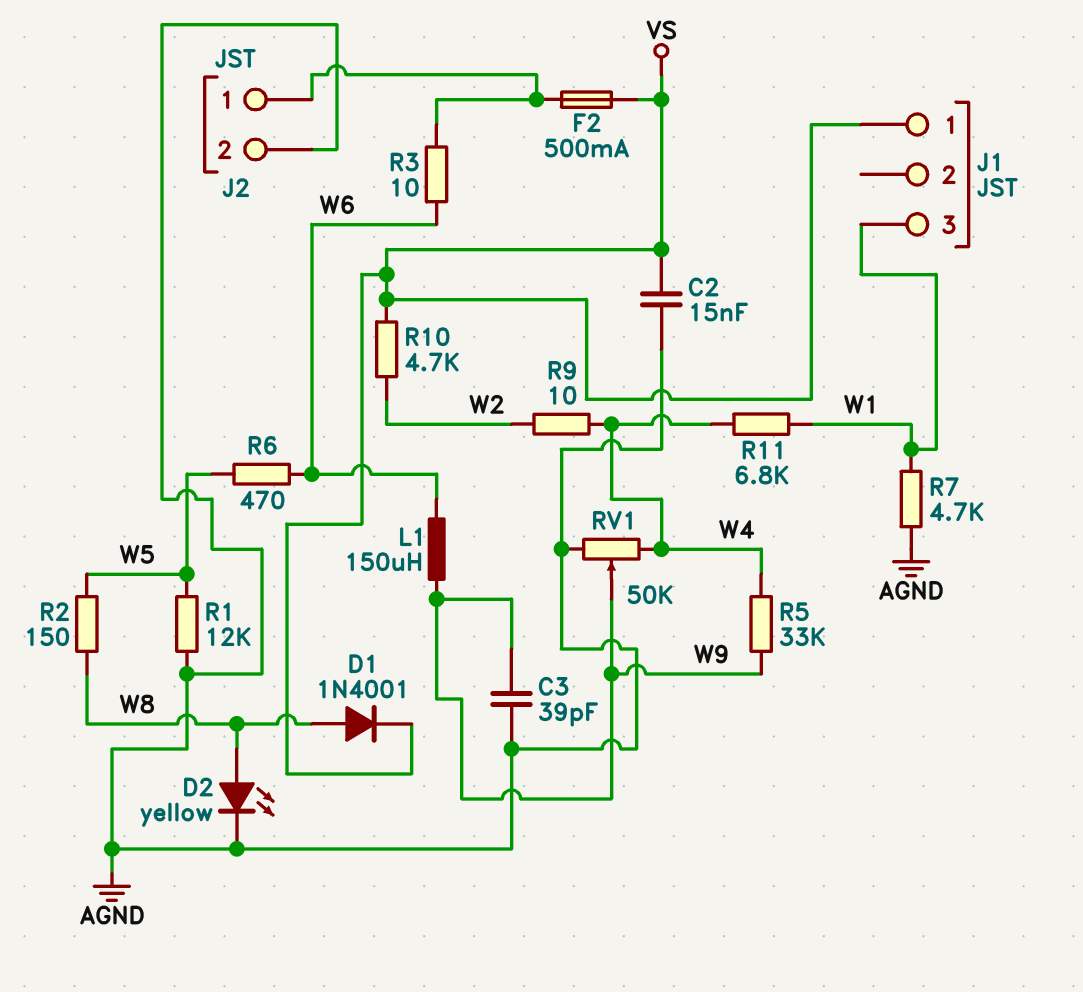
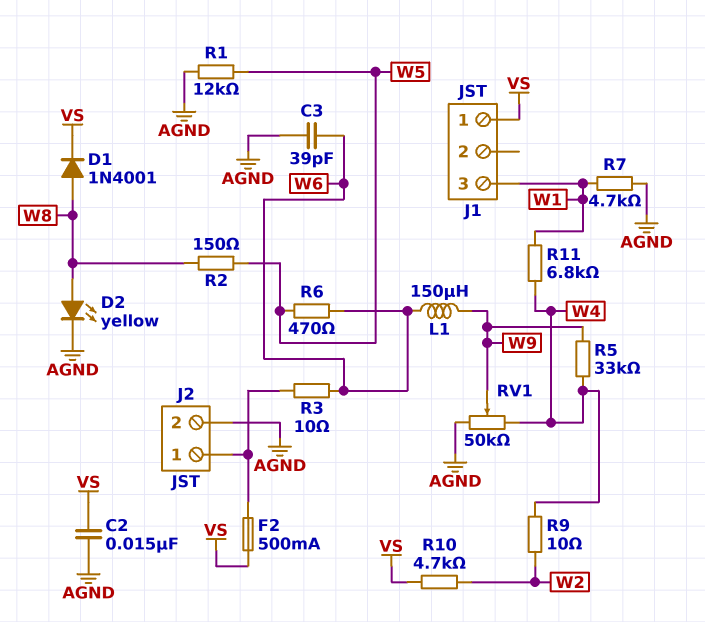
C3: 39pF (AGND, W9) -> 39pF (AGND, W6)

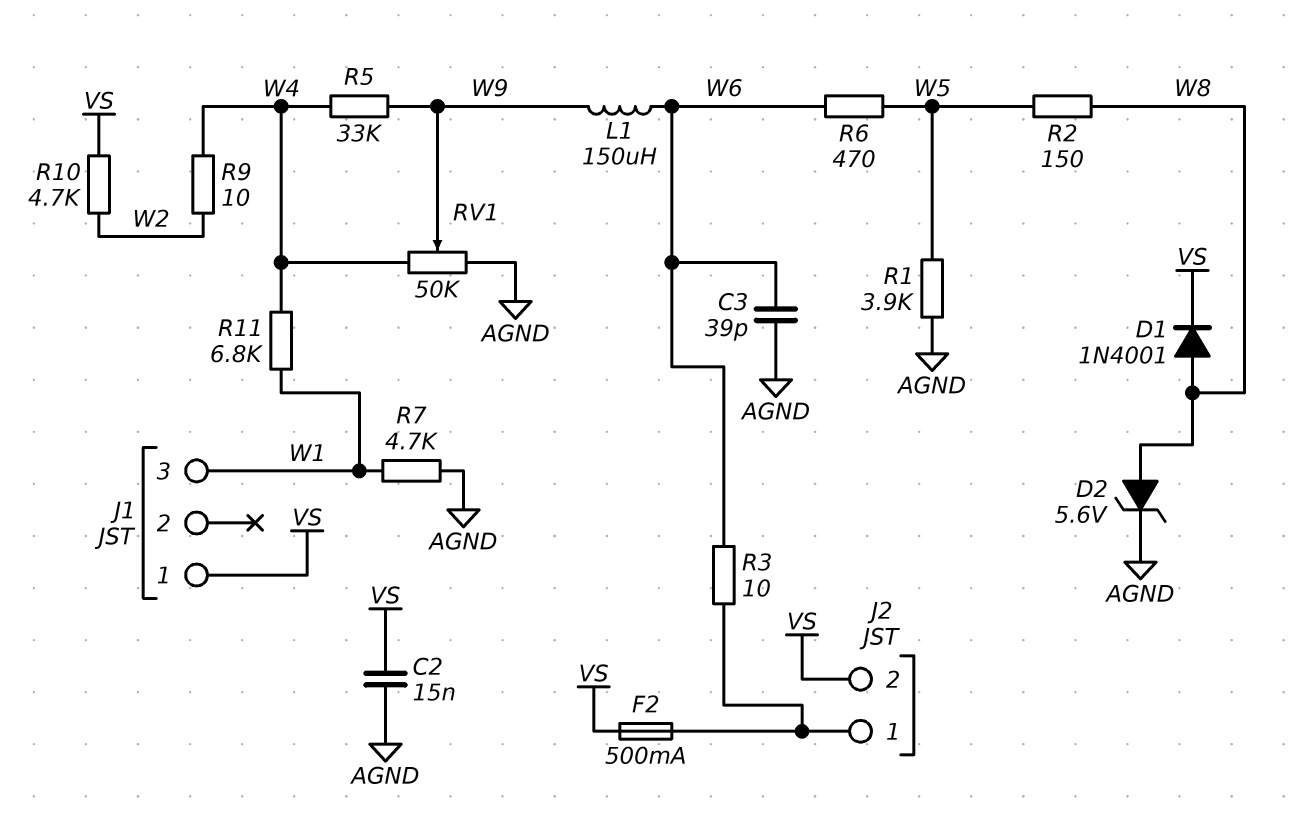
D2: LED yellow (A W8, K AGND) -> zener 5.6V (A W8, K AGND)
J2 pin 2: AGND -> VS
R1: 12k (AGND, W5) -> 3.9k (AGND, W5)

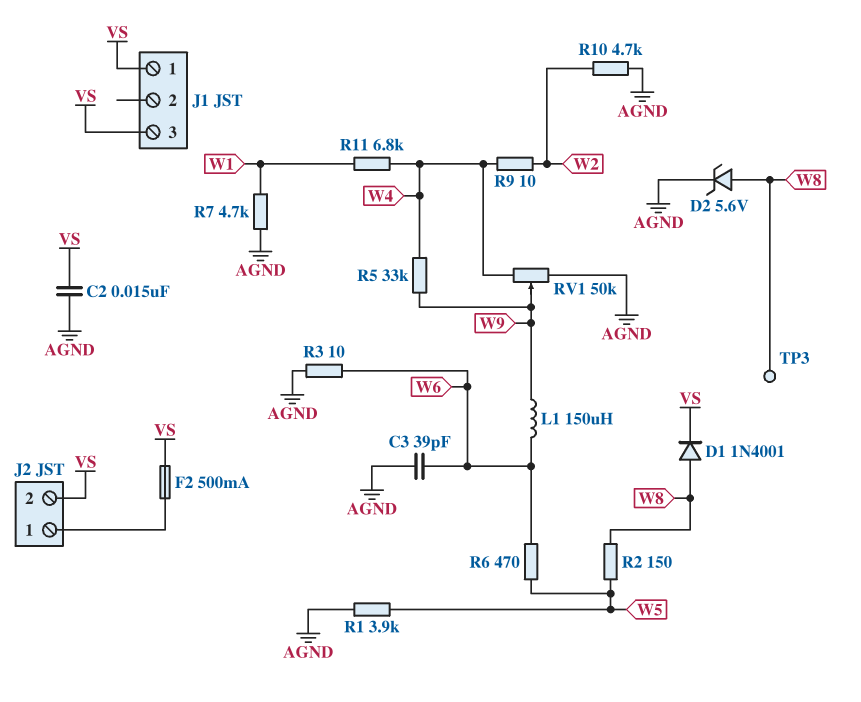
J1 pin 3: W1 -> VS
R3: 10 (J2/1, W6) -> 10 (AGND, W6)
R10: 4.7k (VS, W2) -> 4.7k (AGND, W2)
TP3: none -> test point (W8)

